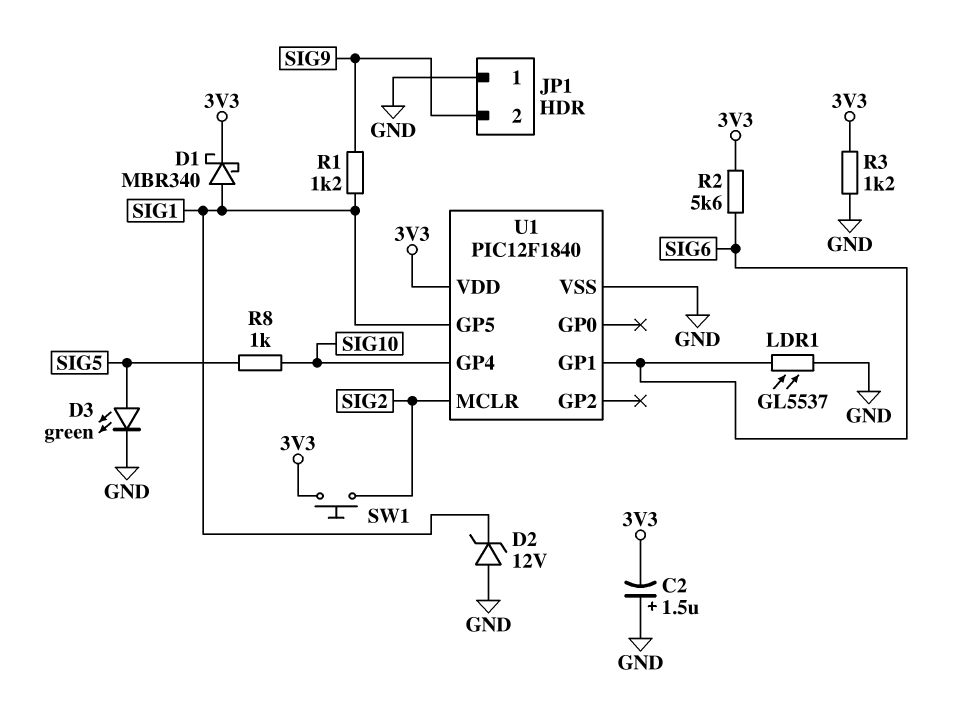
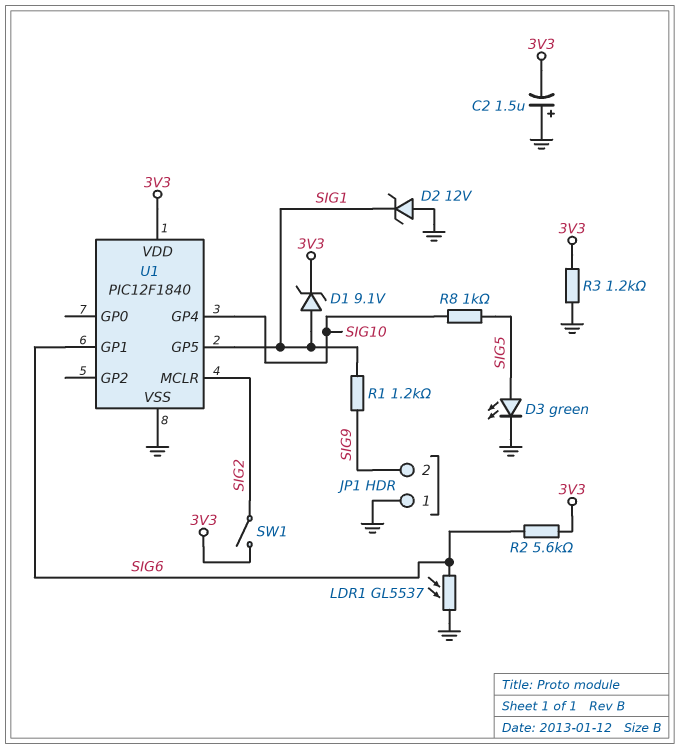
D1: schottky MBR340 (A SIG1, K 3V3) -> zener 9.1V (A SIG1, K 3V3)
SW1: button (3V3, SIG2) -> switch (3V3, SIG2)

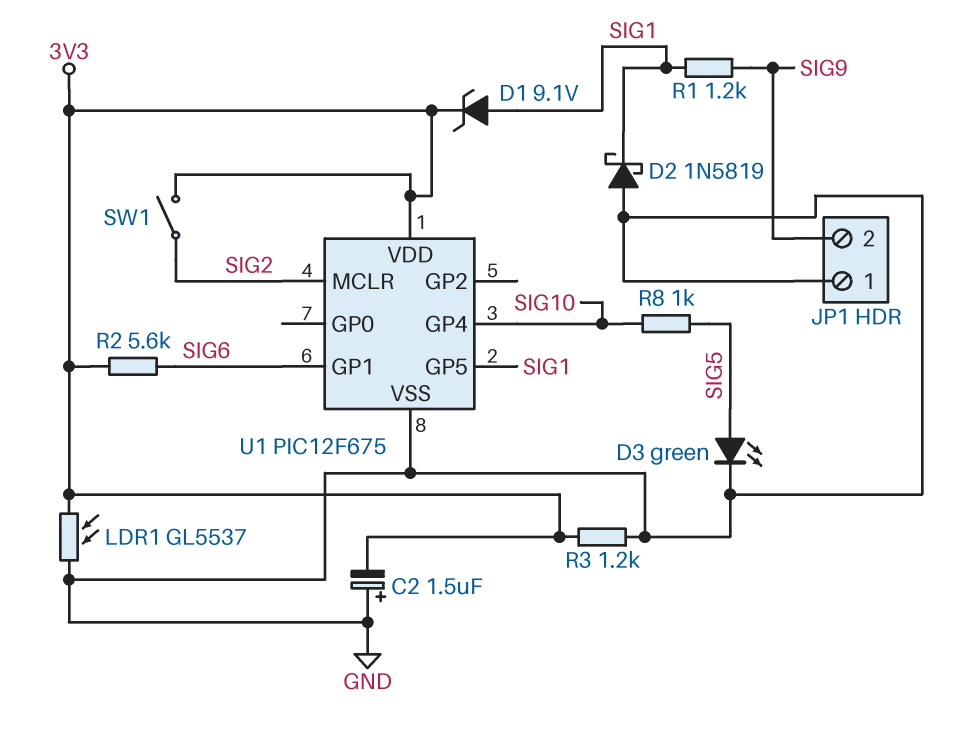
D2: zener 12V (A GND, K SIG1) -> schottky 1N5819 (A GND, K SIG1)
LDR1: GL5537 (GND, SIG6) -> GL5537 (3V3, GND)
U1: PIC12F1840 -> PIC12F675

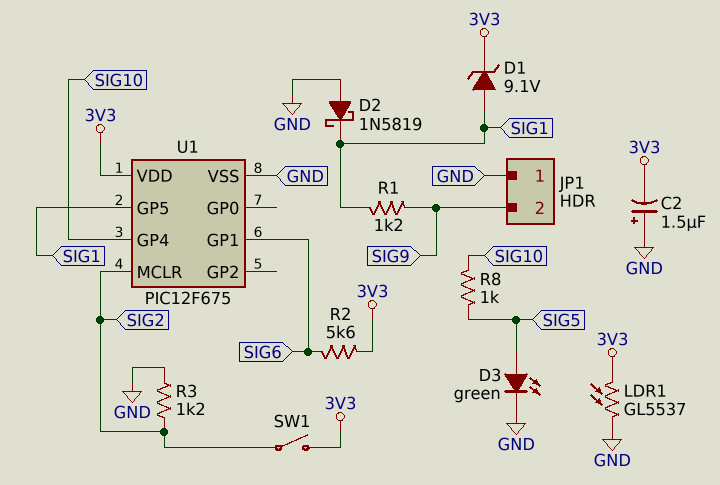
R3: 1.2k (3V3, GND) -> 1.2k (GND, SIG2)

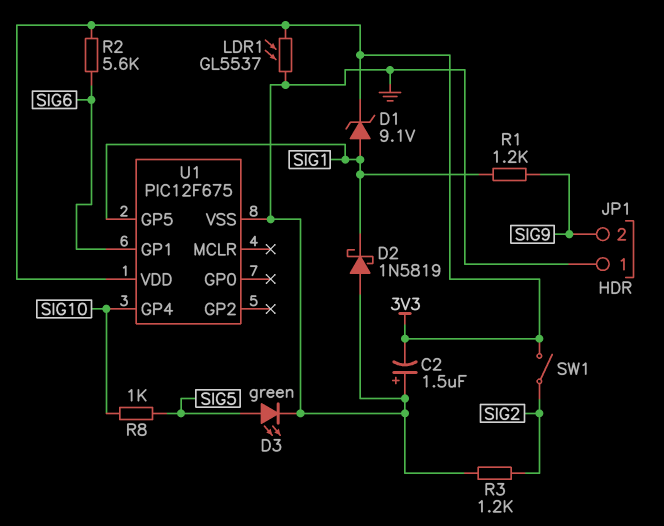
U1 pin MCLR: SIG2 -> none

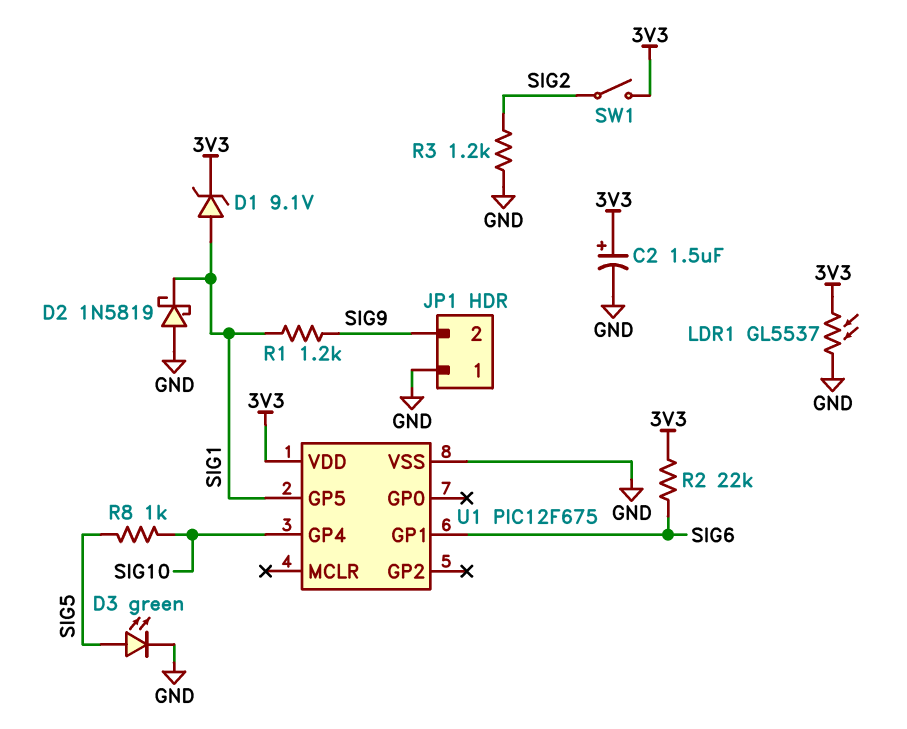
C2: 1.5uF (plus GND, minus 3V3) -> 1.5uF (plus 3V3, minus GND)
R2: 5.6k (3V3, SIG6) -> 22k (3V3, SIG6)

